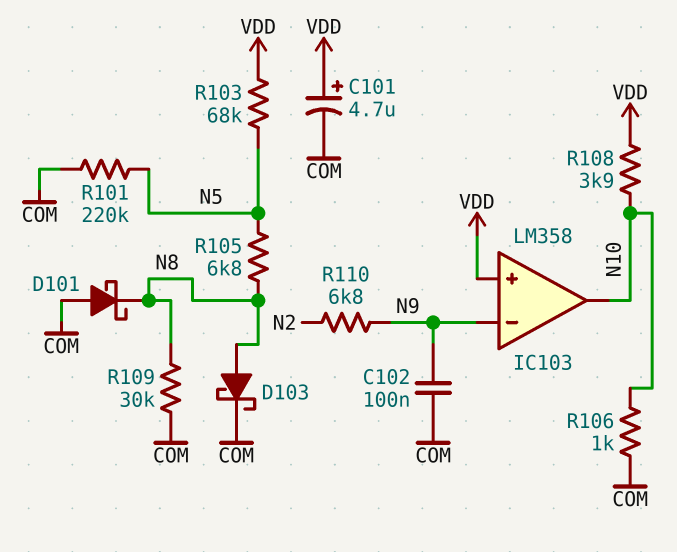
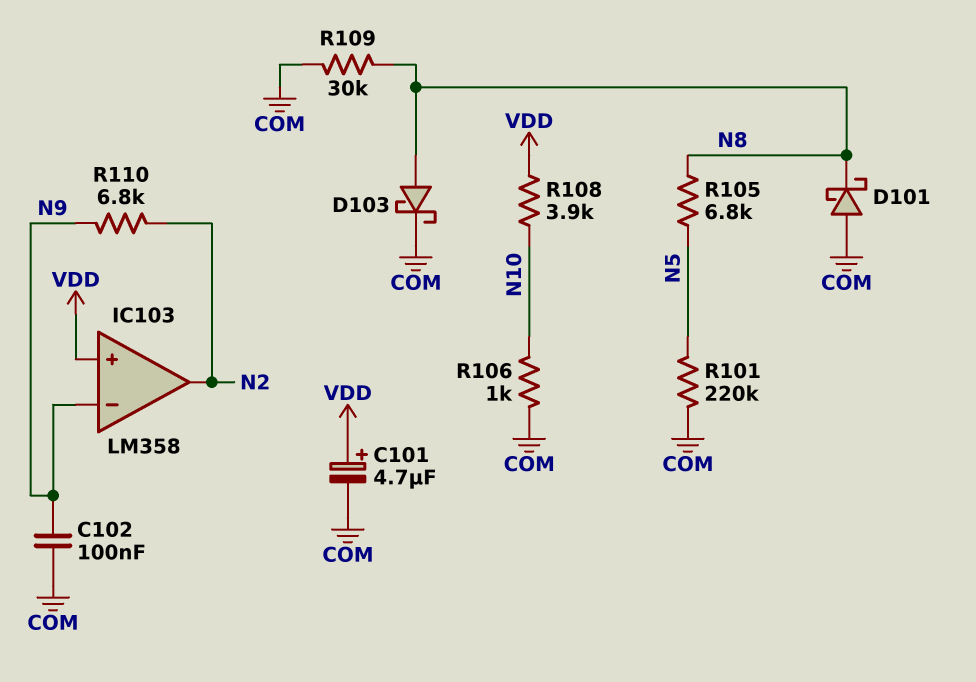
IC103 pin out: N10 -> N2
R103: 68k (N5, VDD) -> none

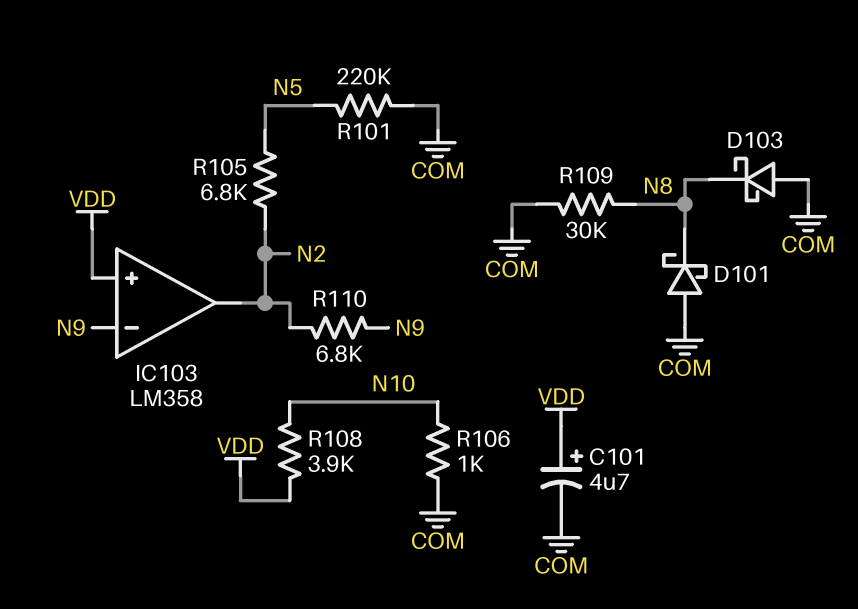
C102: 100nF (COM, N9) -> none
D103: schottky (A N8, K COM) -> schottky (A COM, K N8)
R105: 6.8k (N5, N8) -> 6.8k (N2, N5)

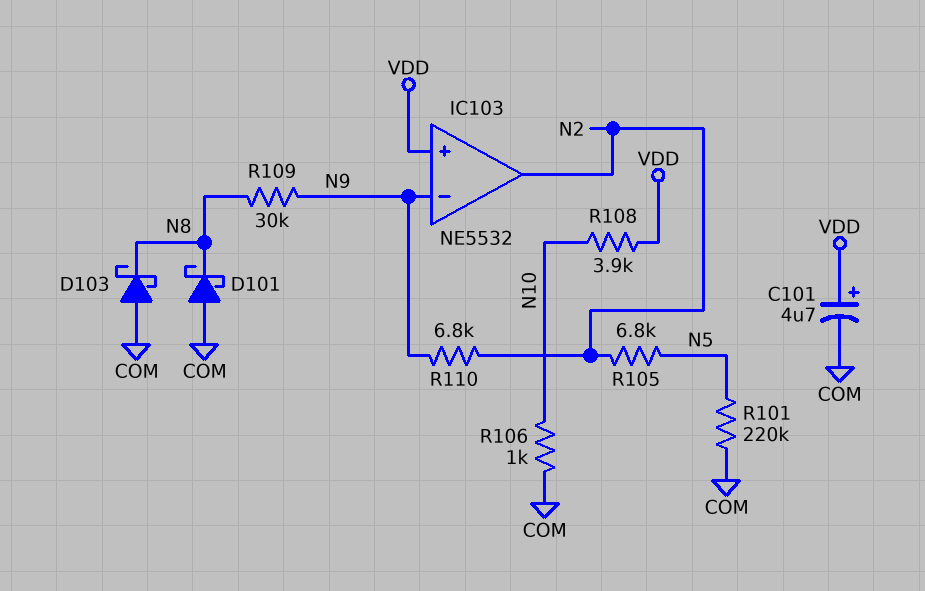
IC103: LM358 -> NE5532
R109: 30k (COM, N8) -> 30k (N8, N9)

